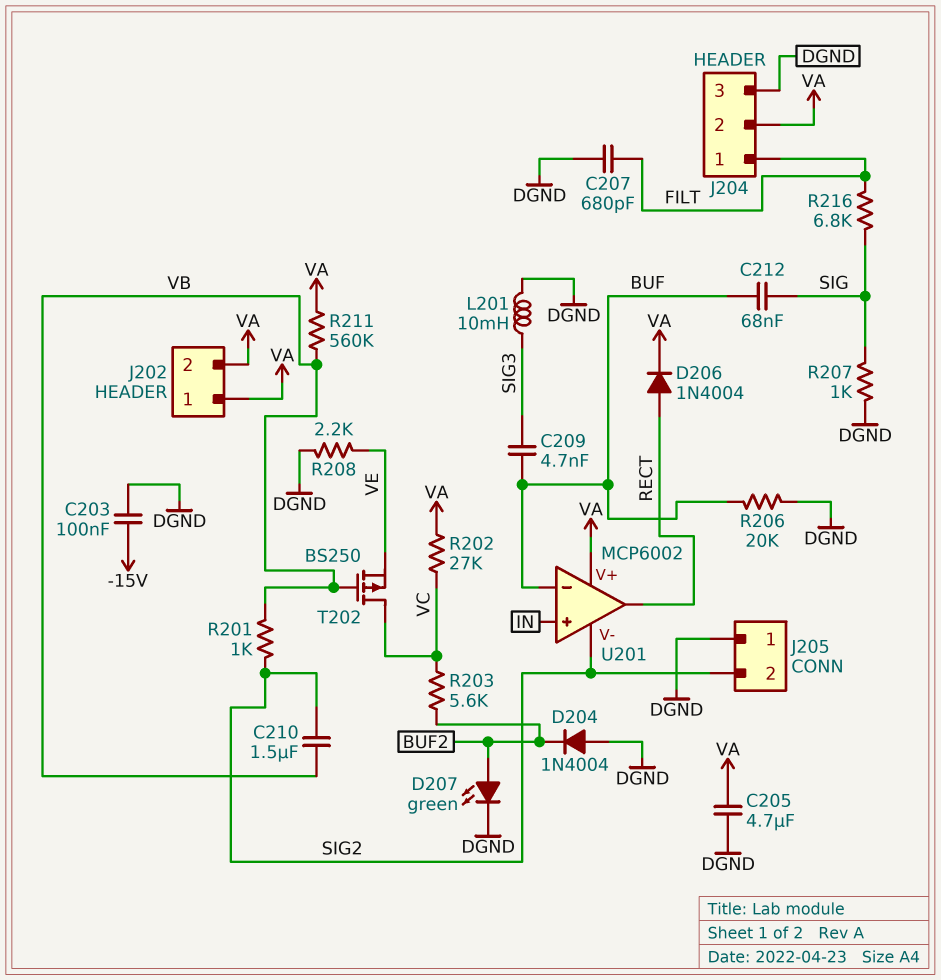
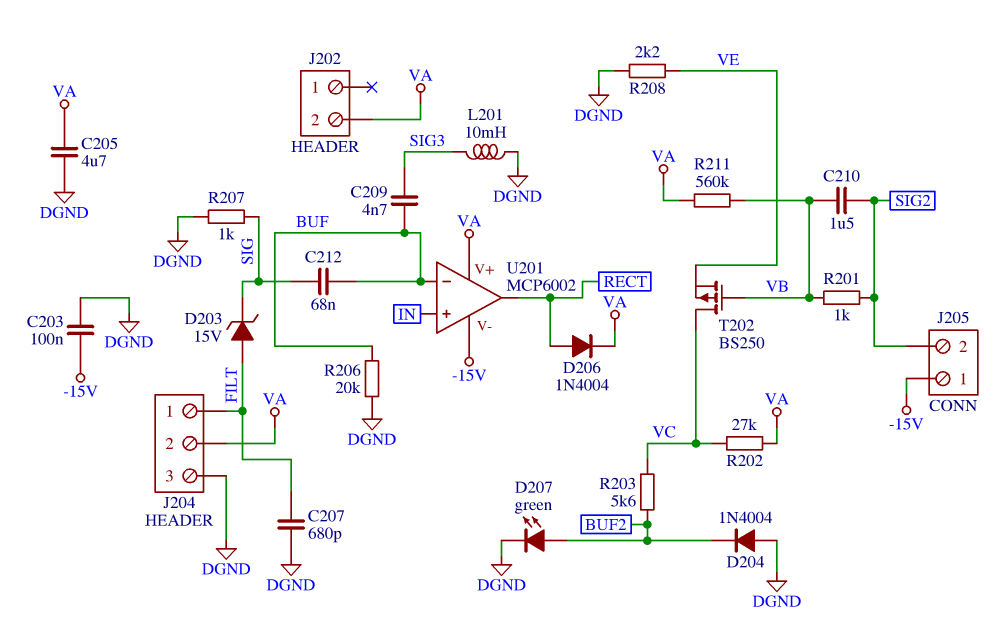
D203: none -> zener 15V (A FILT, K SIG)
J202 pin 1: VA -> none
J205 pin 1: DGND -> -15V
R216: 6.8k (FILT, SIG) -> none
U201 pin V-: SIG2 -> -15V

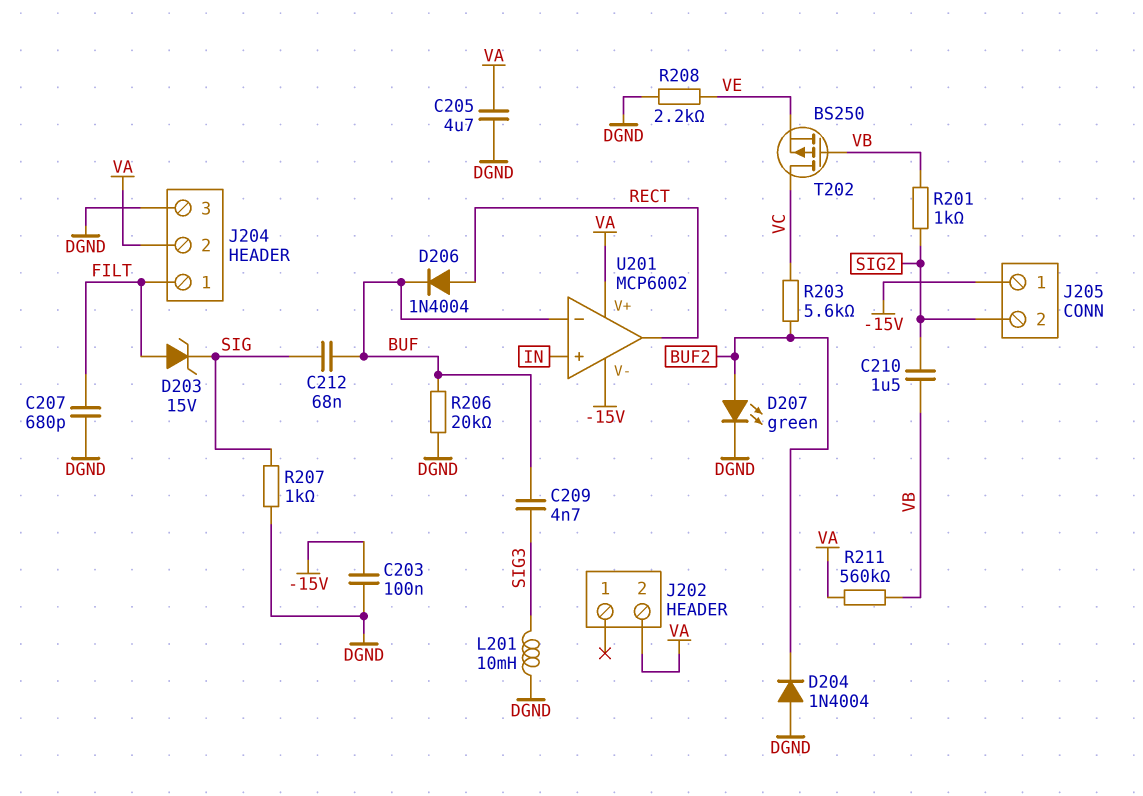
D206: diode 1N4004 (A RECT, K VA) -> diode 1N4004 (A RECT, K BUF)
R202: 27k (VA, VC) -> none

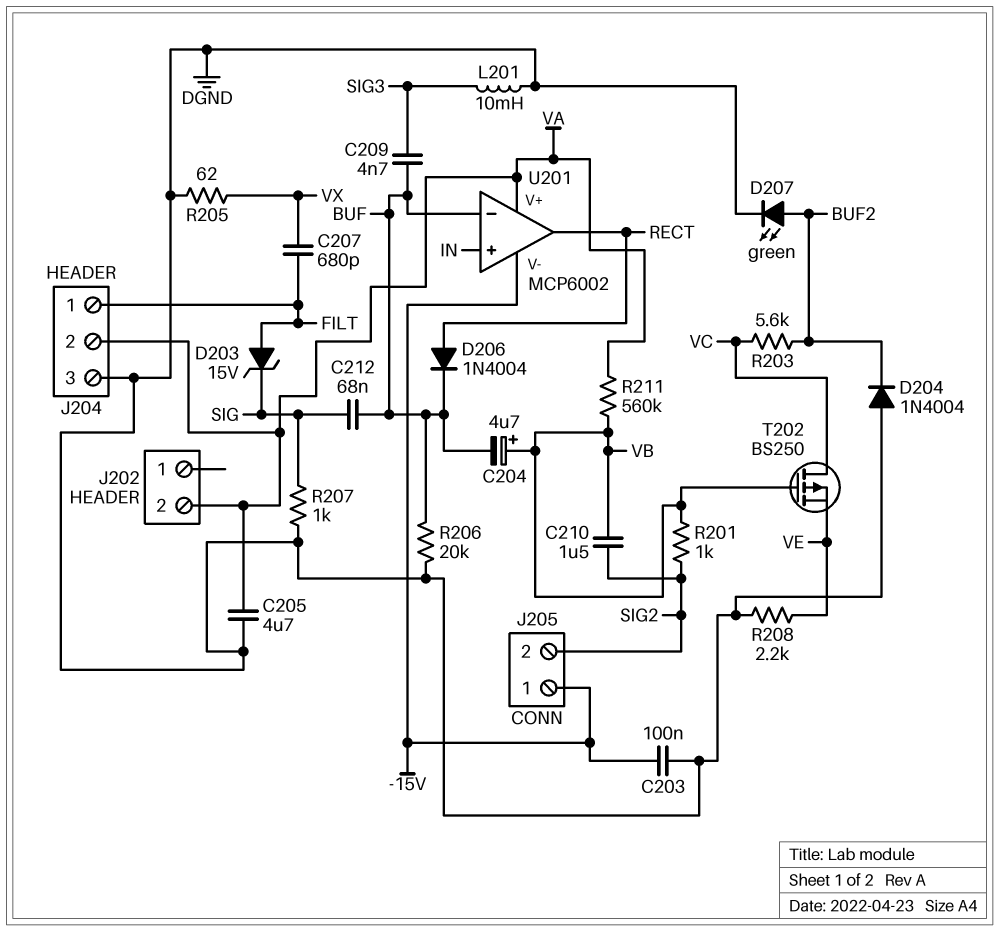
C204: none -> 4.7uF (plus VB, minus BUF)
C207: 680pF (DGND, FILT) -> 680pF (FILT, VX)
R205: none -> 62 (DGND, VX)

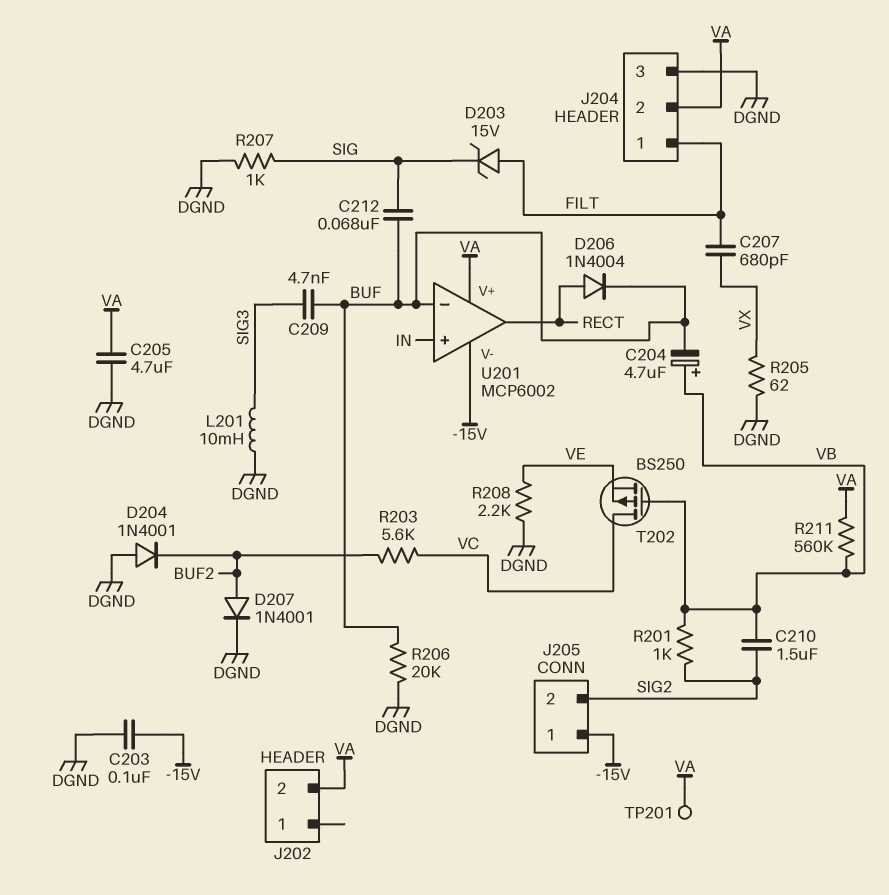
D204: diode 1N4004 (A DGND, K BUF2) -> diode 1N4001 (A DGND, K BUF2)
D207: LED green (A BUF2, K DGND) -> diode 1N4001 (A BUF2, K DGND)
TP201: none -> test point (VA)

